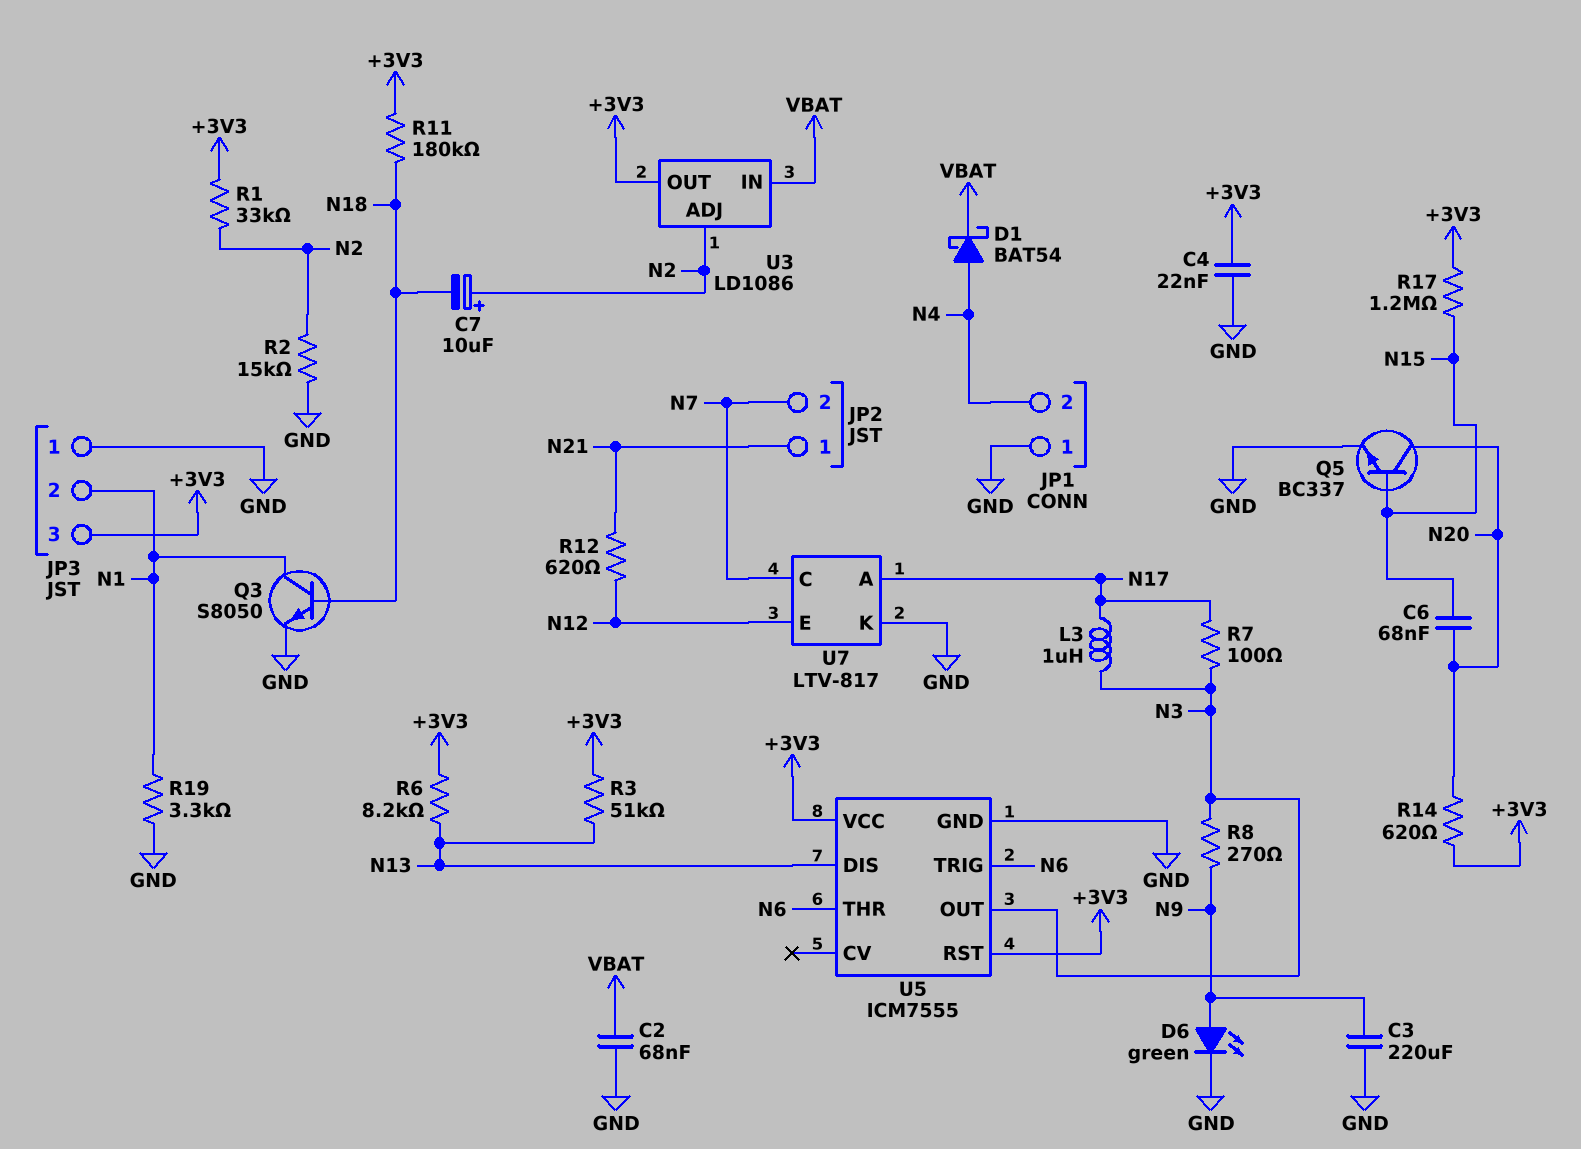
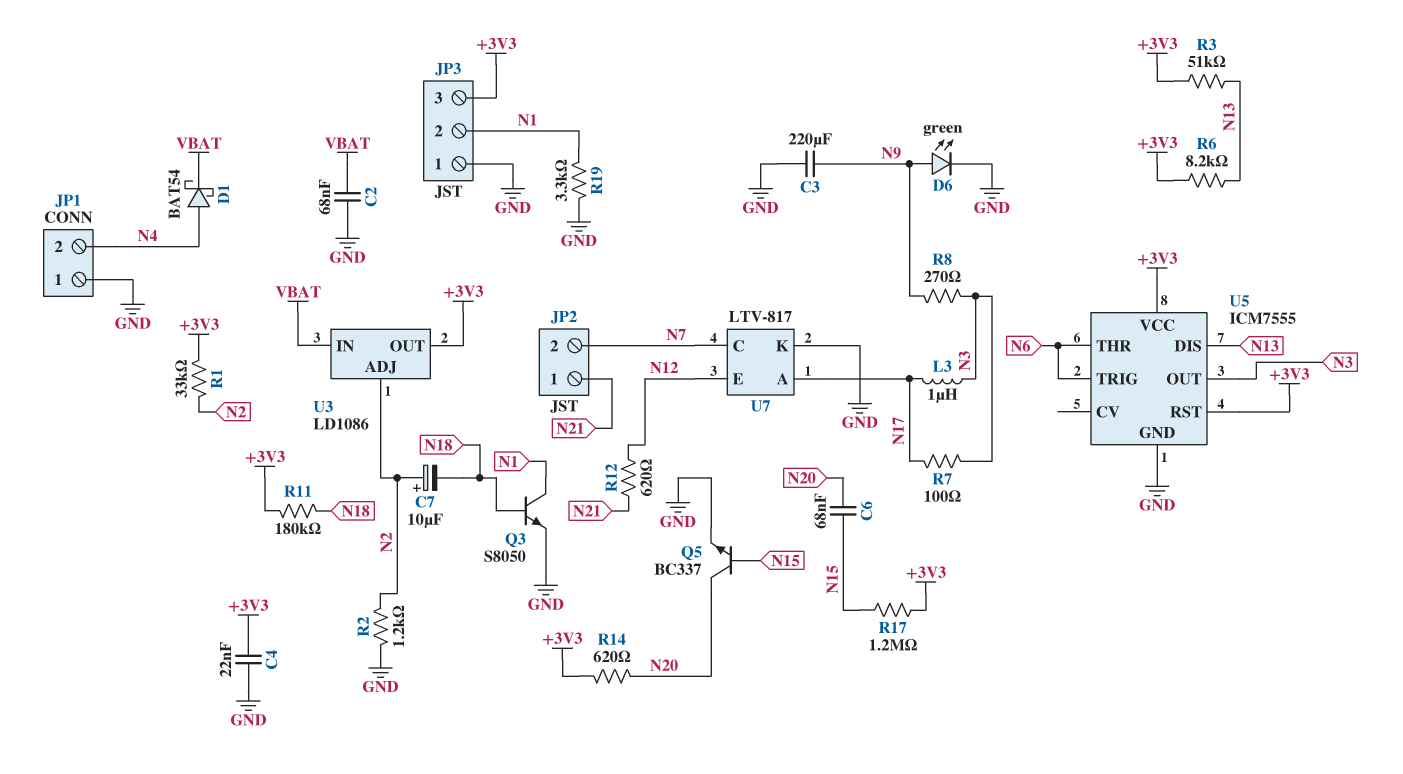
R2: 15k (GND, N2) -> 1.2k (GND, N2)

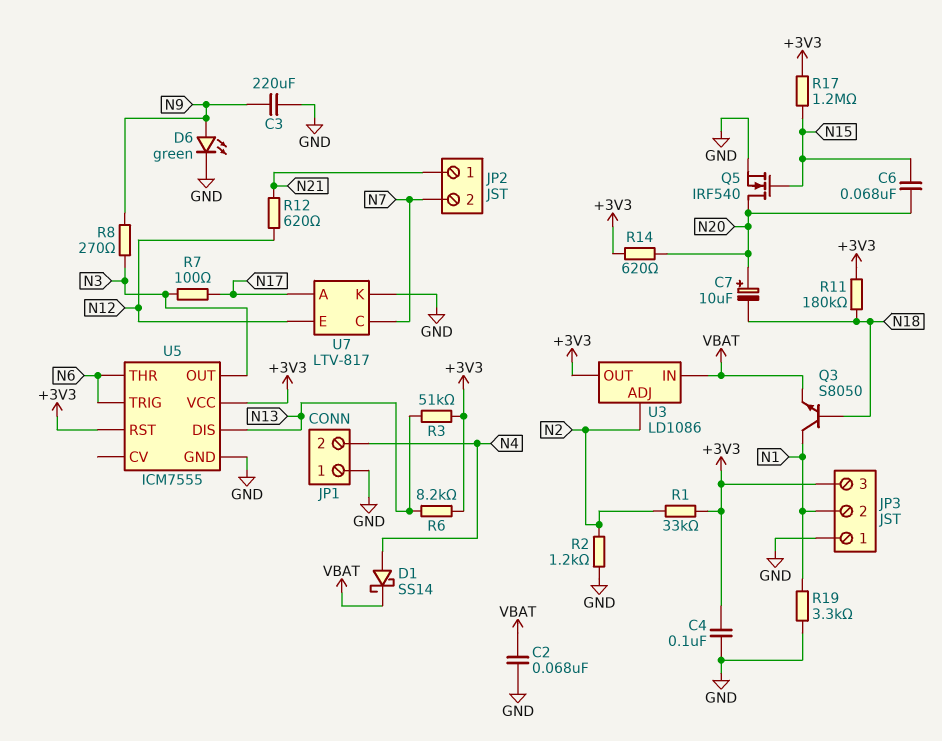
C4: 22nF (+3V3, GND) -> 100nF (+3V3, GND)
C7: 10uF (plus N2, minus N18) -> 10uF (plus N20, minus N18)
D1: schottky BAT54 (A N4, K VBAT) -> schottky SS14 (A N4, K VBAT)
L3: 1uH (N3, N17) -> none
Q3: NPN S8050 (B N18, C N1, E GND) -> NPN S8050 (B N18, C N1, E VBAT)
Q5: NPN BC337 (B N15, C N20, E GND) -> NMOS IRF540 (G N15, D N20, S GND)

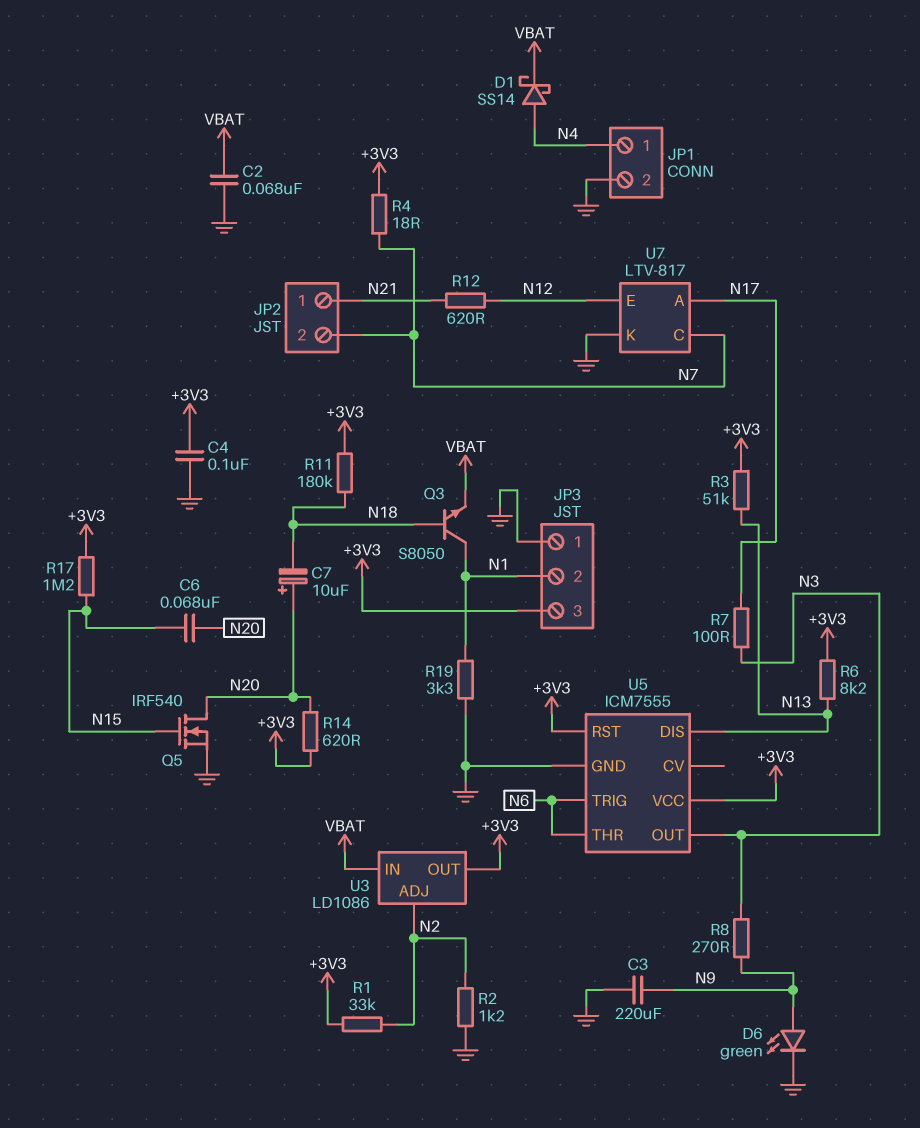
JP1 pin 1: GND -> N4
JP1 pin 2: N4 -> GND
R4: none -> 18 (+3V3, N7)

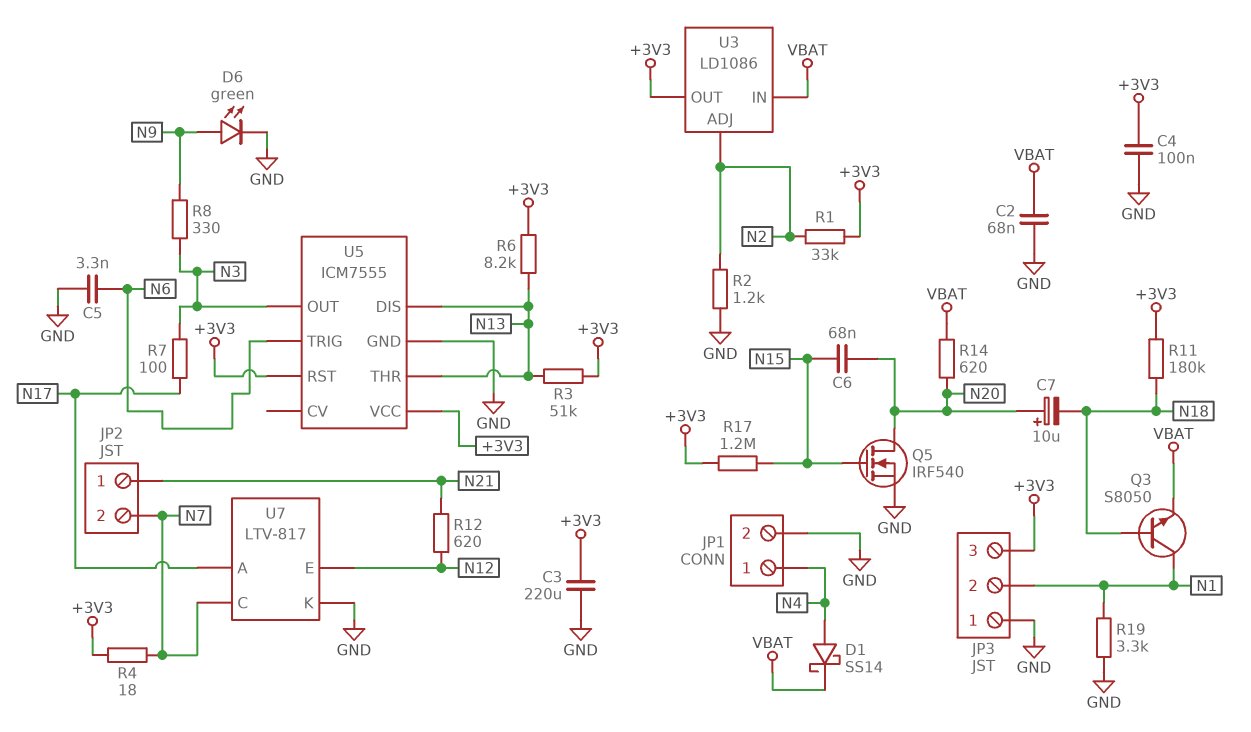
C3: 220uF (GND, N9) -> 220uF (+3V3, GND)
C5: none -> 3.3nF (GND, N6)
R8: 270 (N3, N9) -> 330 (N3, N9)
R14: 620 (+3V3, N20) -> 620 (N20, VBAT)
U5 pin THR: N6 -> N13

